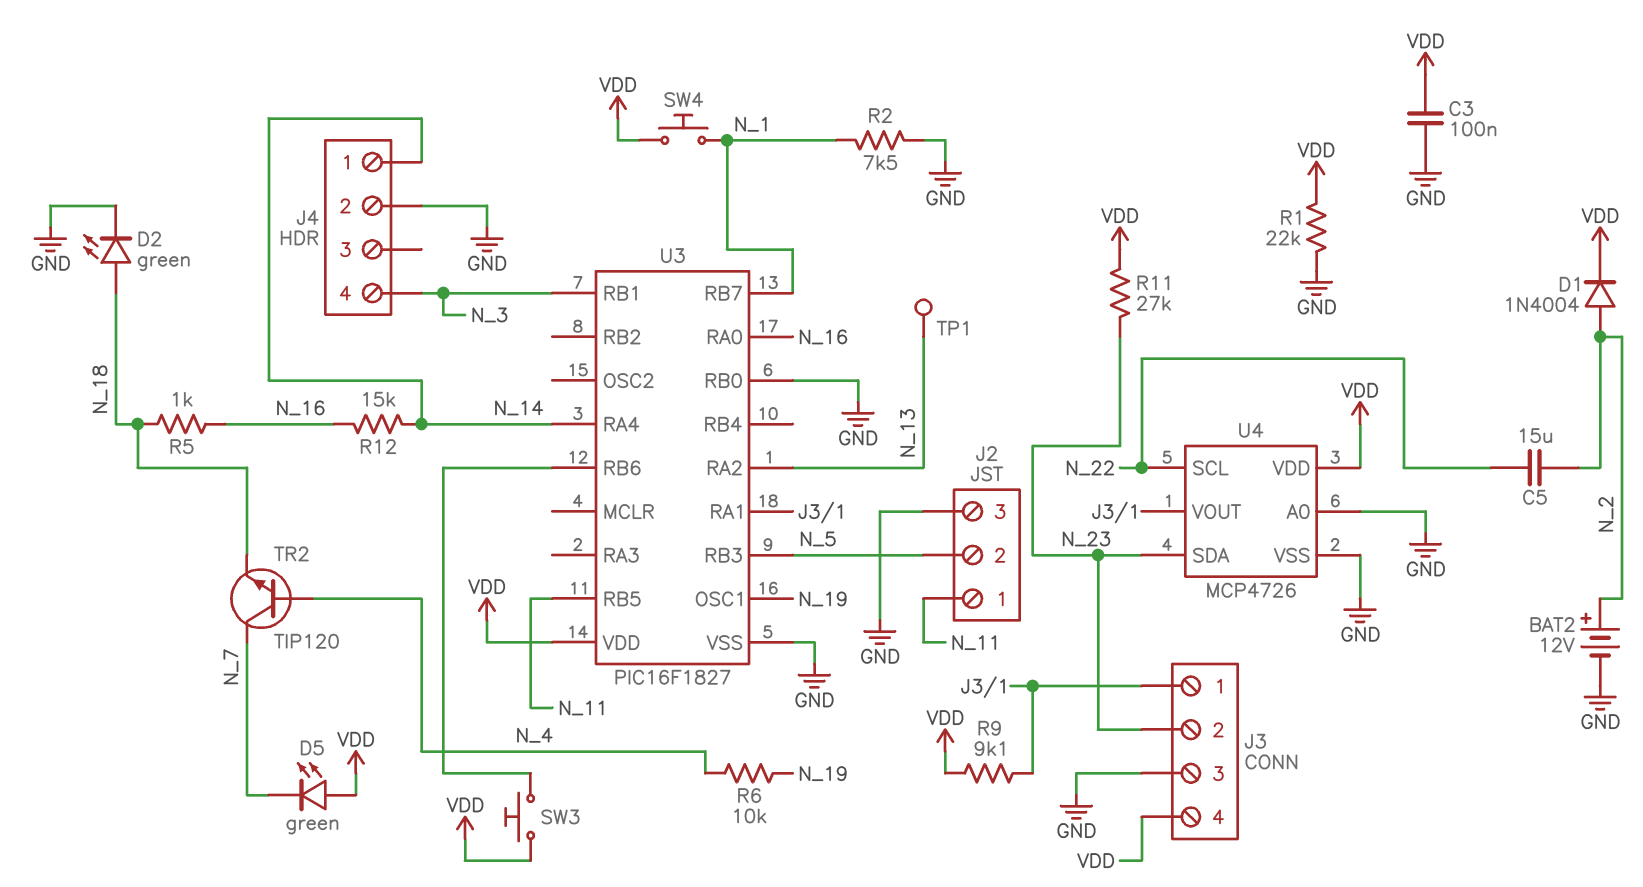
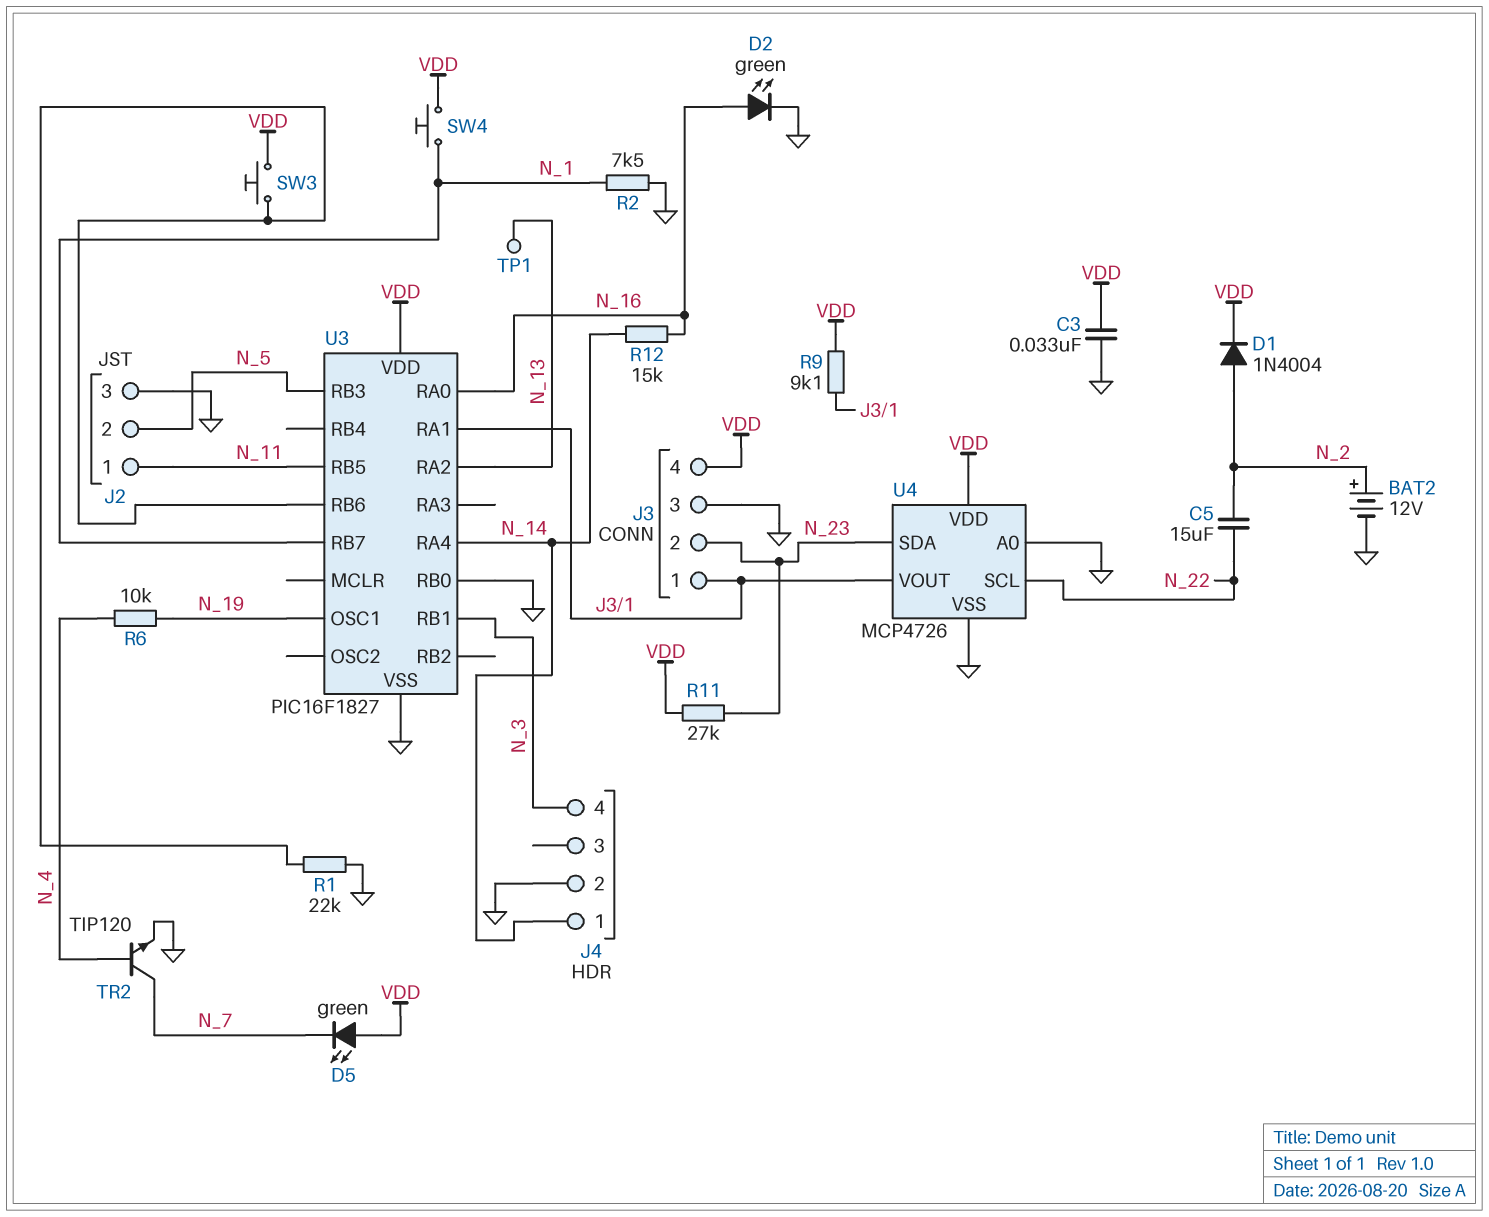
C3: 100nF (GND, VDD) -> 33nF (GND, VDD)
D2: LED green (A N_18, K GND) -> LED green (A N_16, K GND)
R1: 22k (GND, VDD) -> 22k (GND, U3/RB6)
R5: 1k (N_16, N_18) -> none
TR2: NPN TIP120 (B N_4, C N_7, E N_18) -> NPN TIP120 (B N_4, C N_7, E GND)

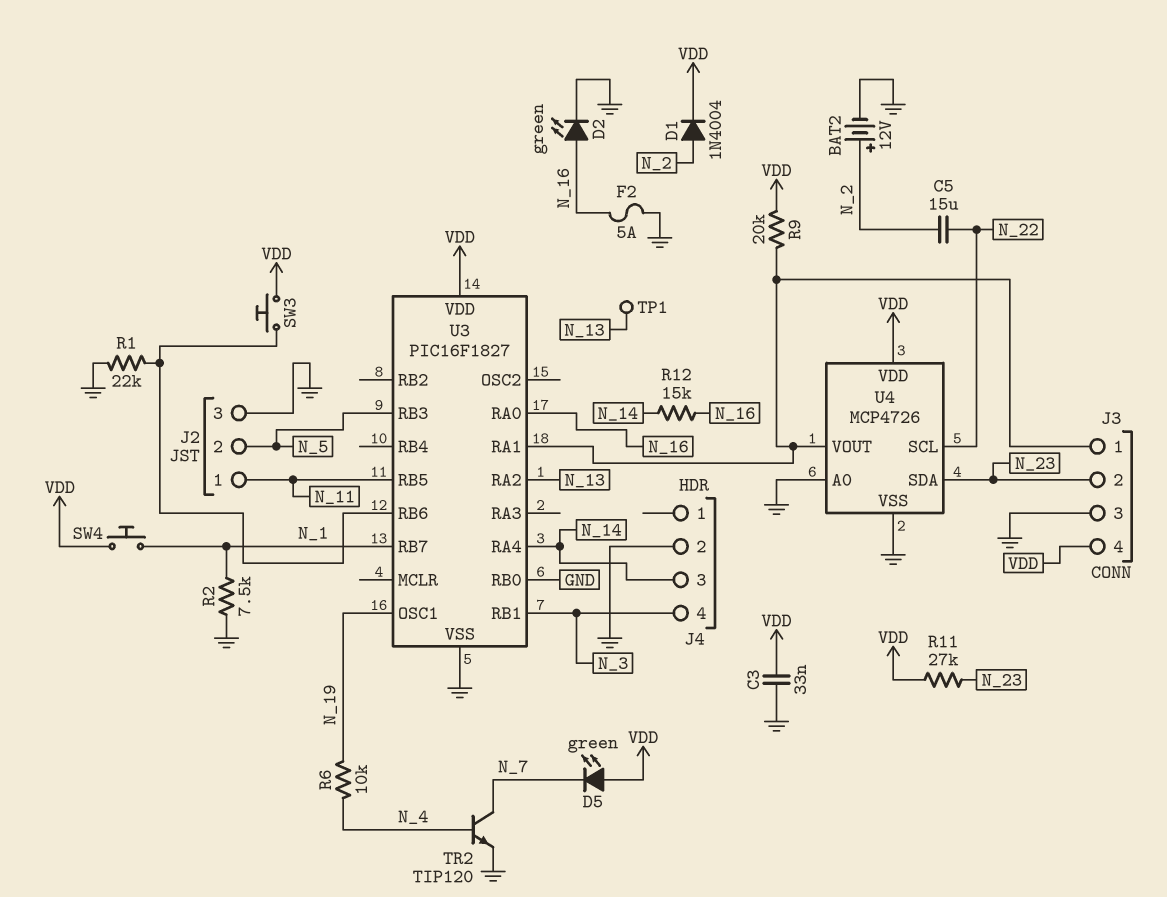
F2: none -> 5A (GND, N_16)
J4 pin 1: N_14 -> none
J4 pin 3: none -> N_14
R9: 9.1k (J3/1, VDD) -> 20k (J3/1, VDD)

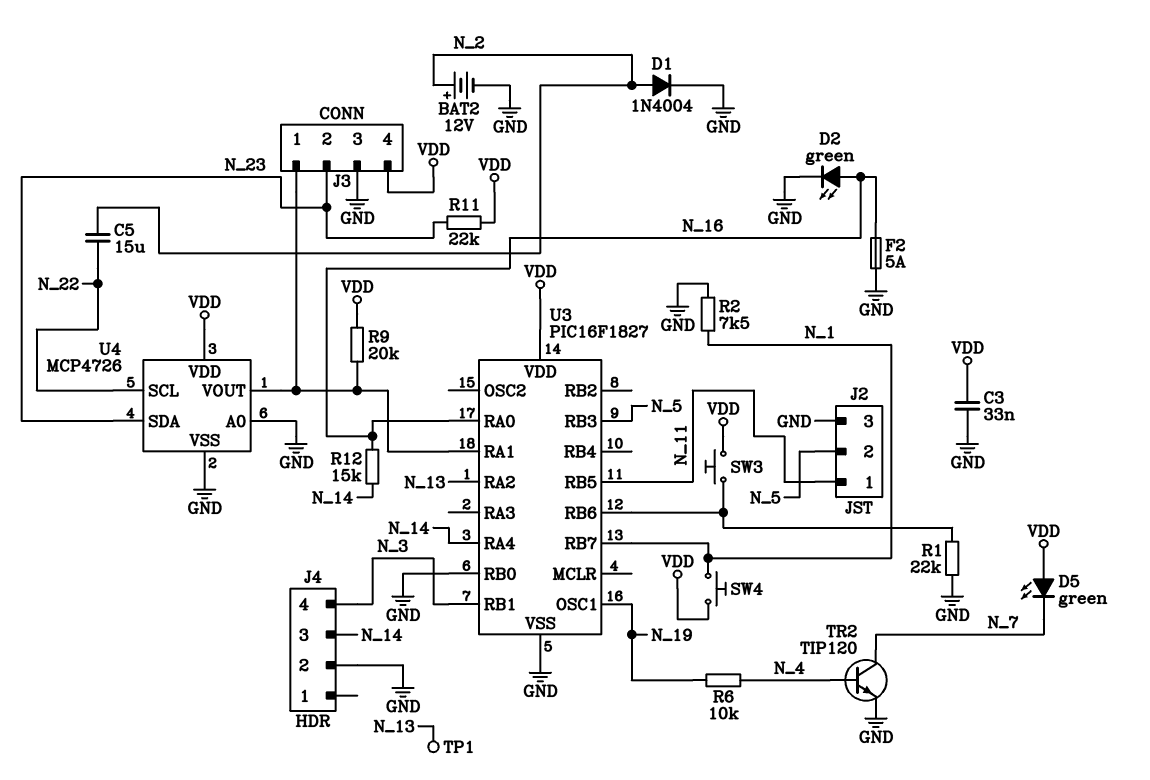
D1: diode 1N4004 (A N_2, K VDD) -> diode 1N4004 (A N_2, K GND)
R11: 27k (N_23, VDD) -> 22k (N_23, VDD)

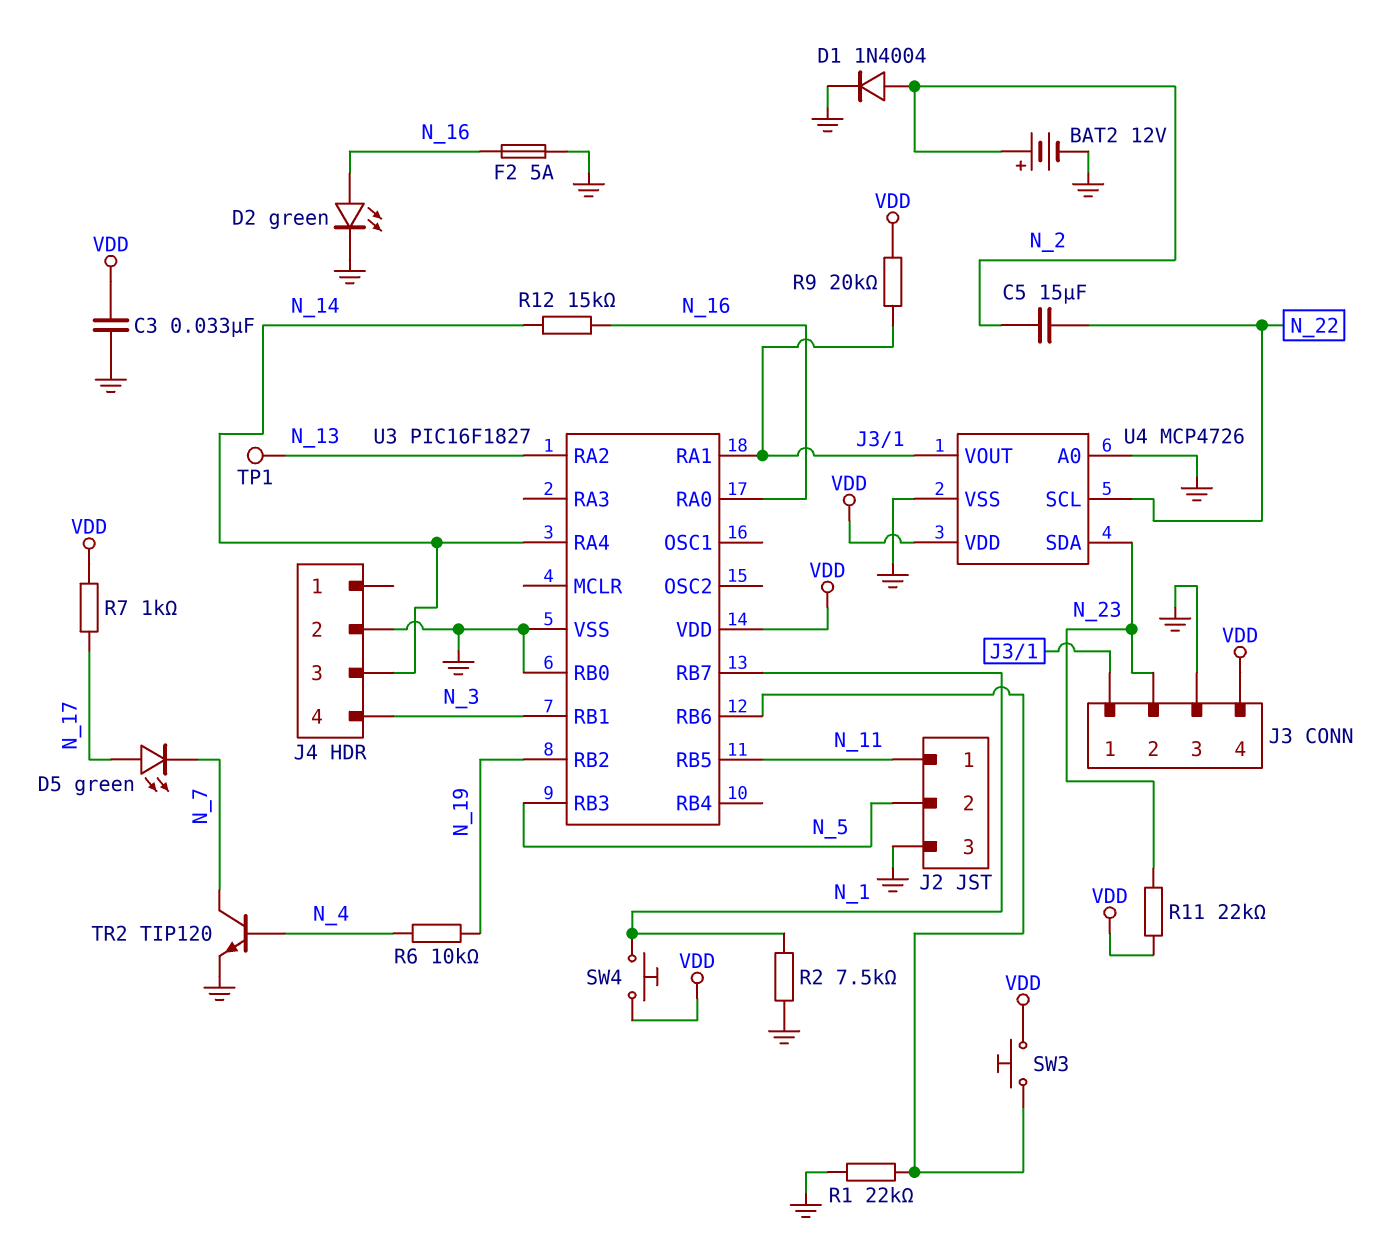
D5: LED green (A VDD, K N_7) -> LED green (A N_17, K N_7)
R7: none -> 1k (N_17, VDD)
U3 pin OSC1: N_19 -> none
U3 pin RB2: none -> N_19

